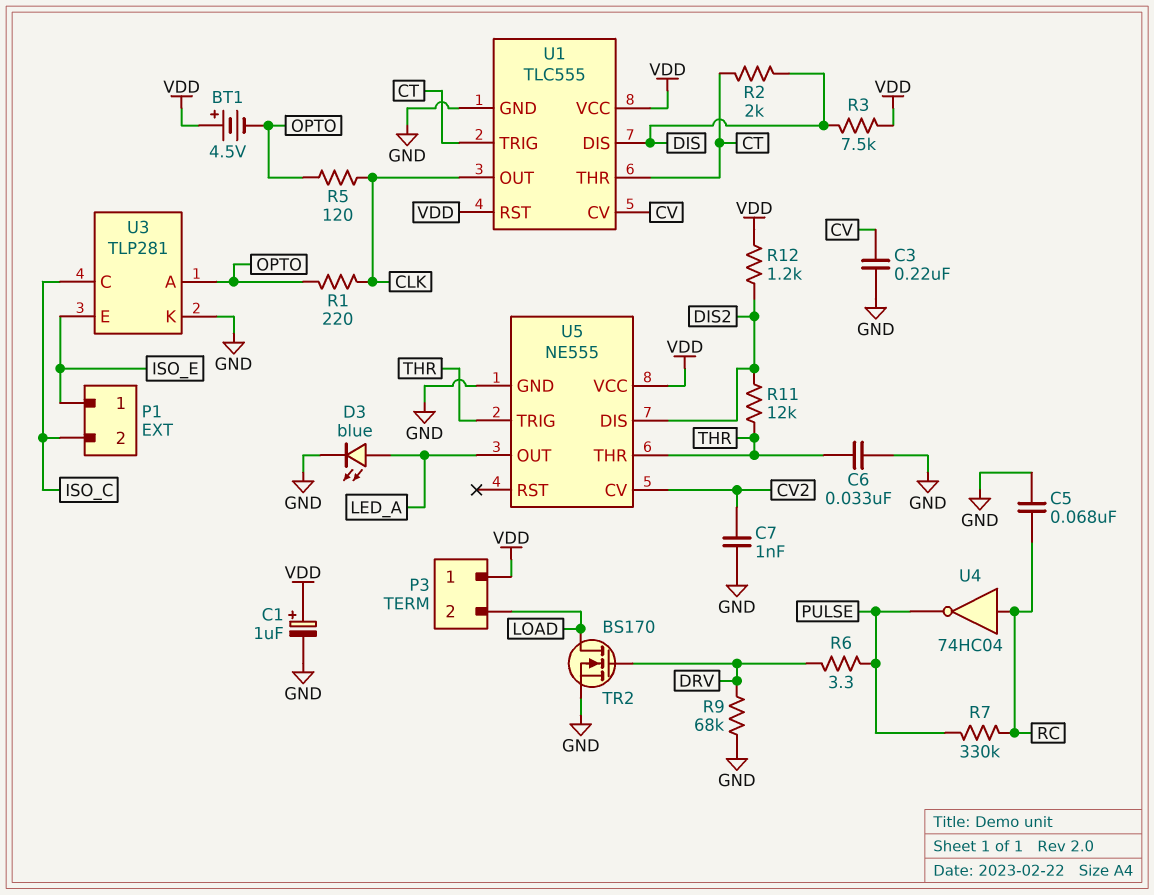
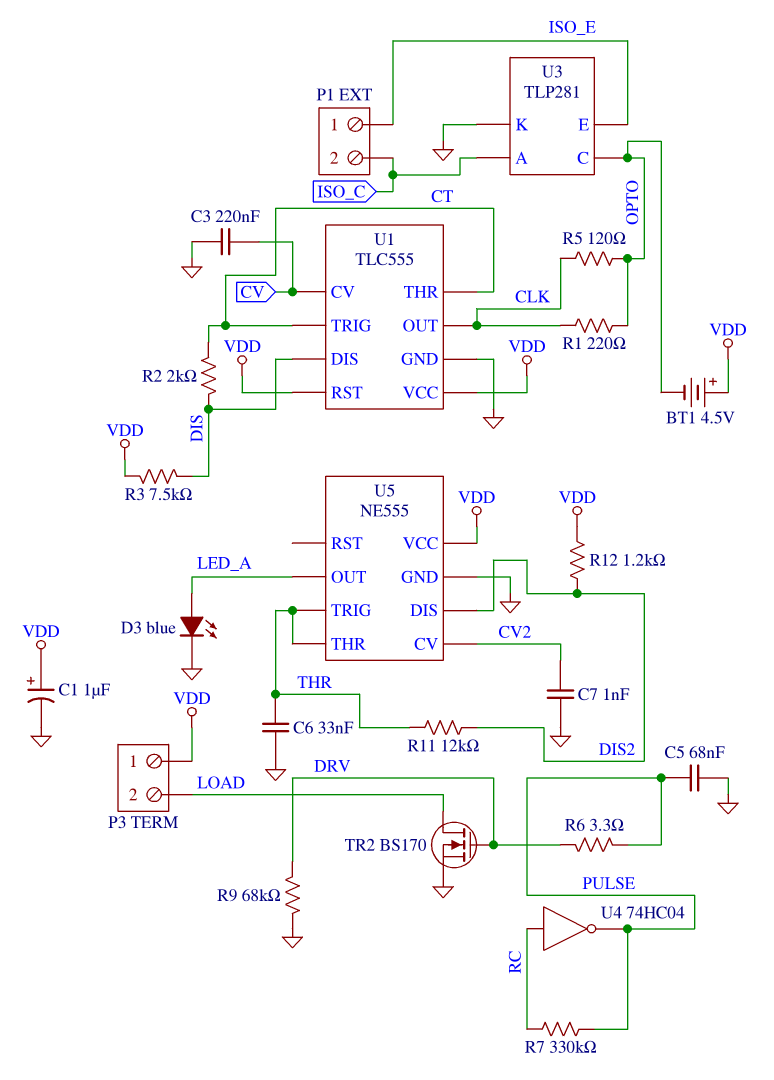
C5: 68nF (GND, RC) -> 68nF (GND, PULSE)
U3 pin A: OPTO -> ISO_C
U3 pin C: ISO_C -> OPTO

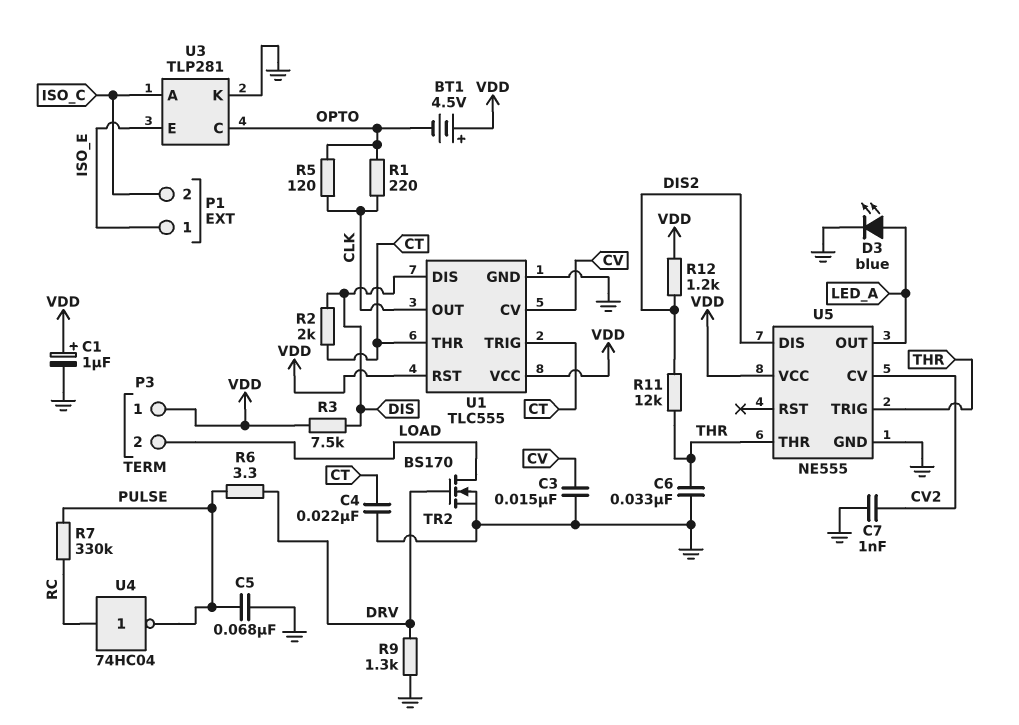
C3: 220nF (CV, GND) -> 15nF (CV, GND)
C4: none -> 22nF (CT, GND)
R9: 68k (DRV, GND) -> 1.3k (DRV, GND)

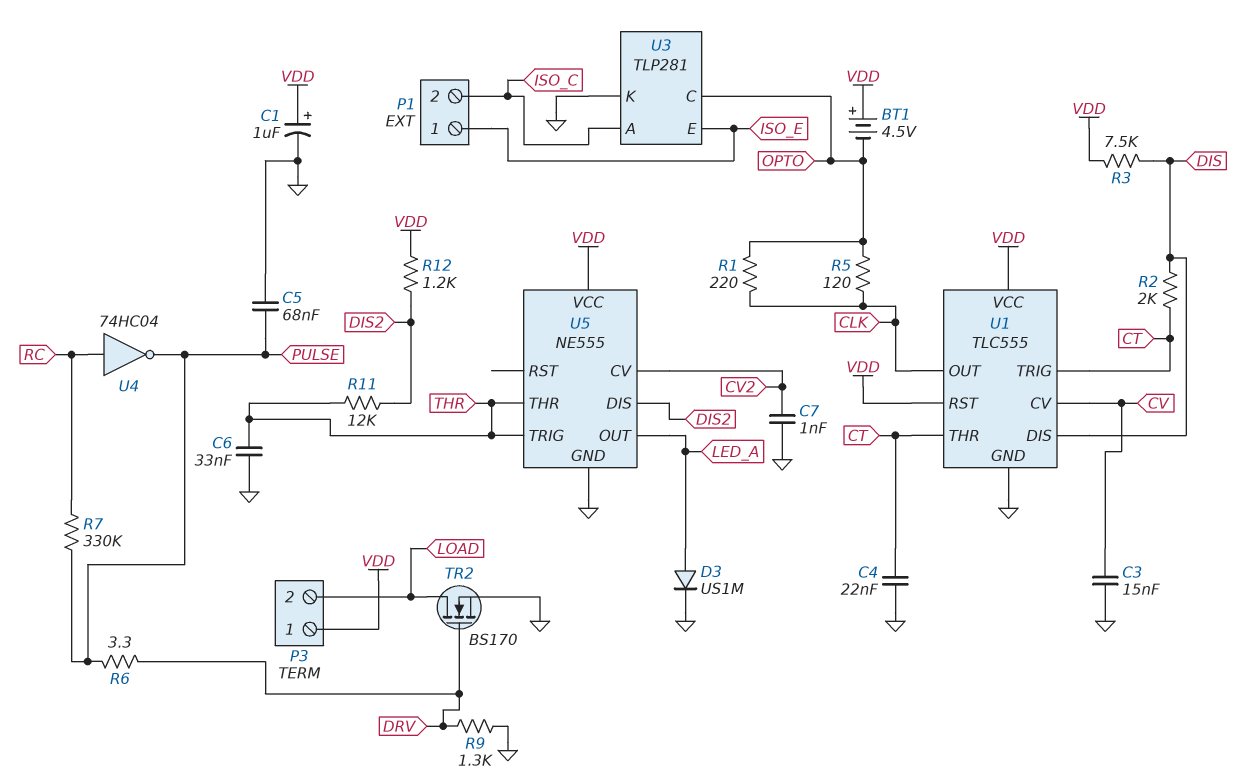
D3: LED blue (A LED_A, K GND) -> diode US1M (A LED_A, K GND)

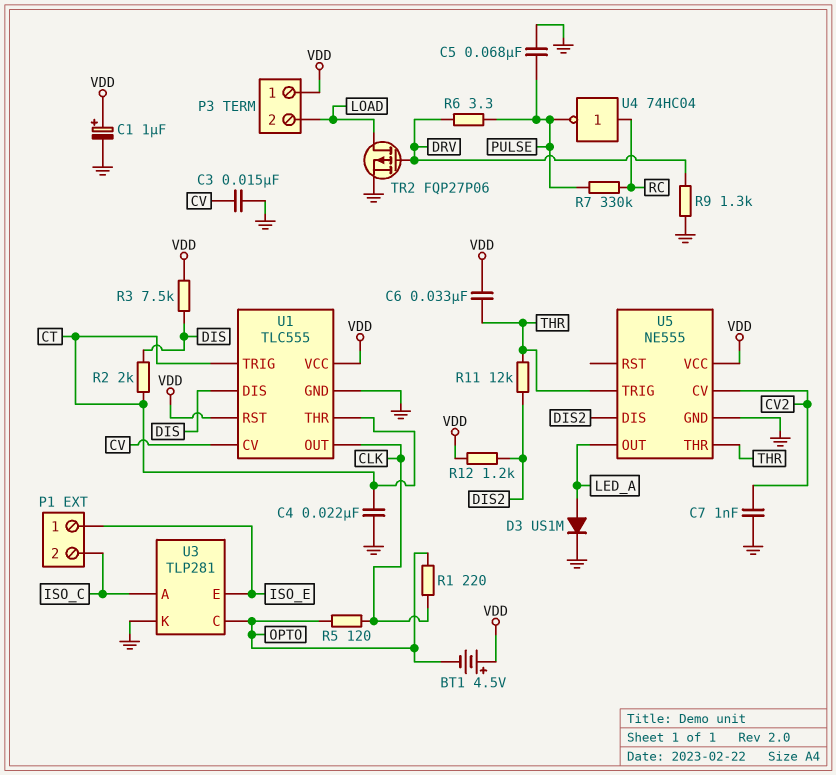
C6: 33nF (GND, THR) -> 33nF (THR, VDD)
TR2: NMOS BS170 (G DRV, D LOAD, S GND) -> PMOS FQP27P06 (G DRV, D LOAD, S GND)

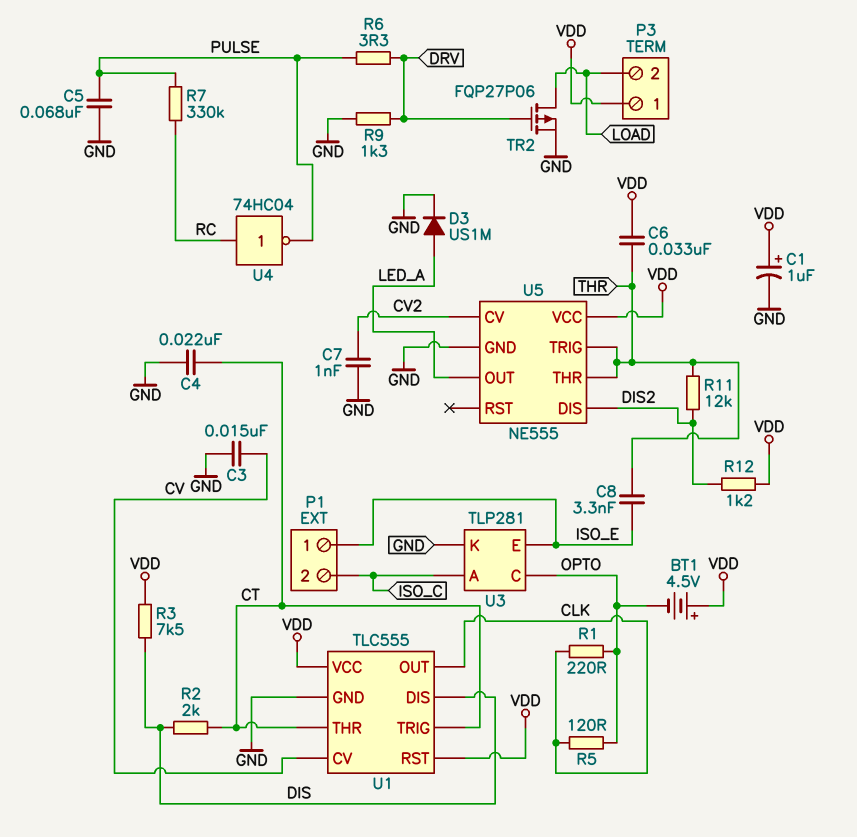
C8: none -> 3.3nF (ISO_E, THR)

